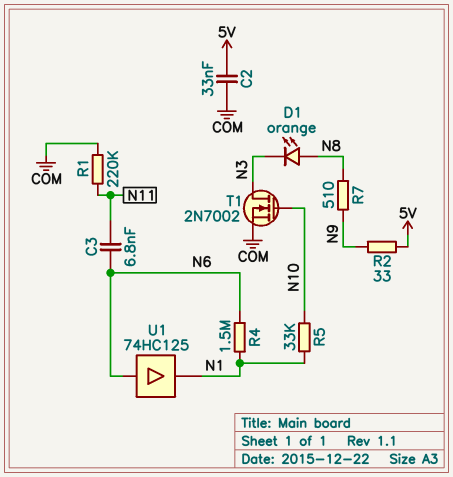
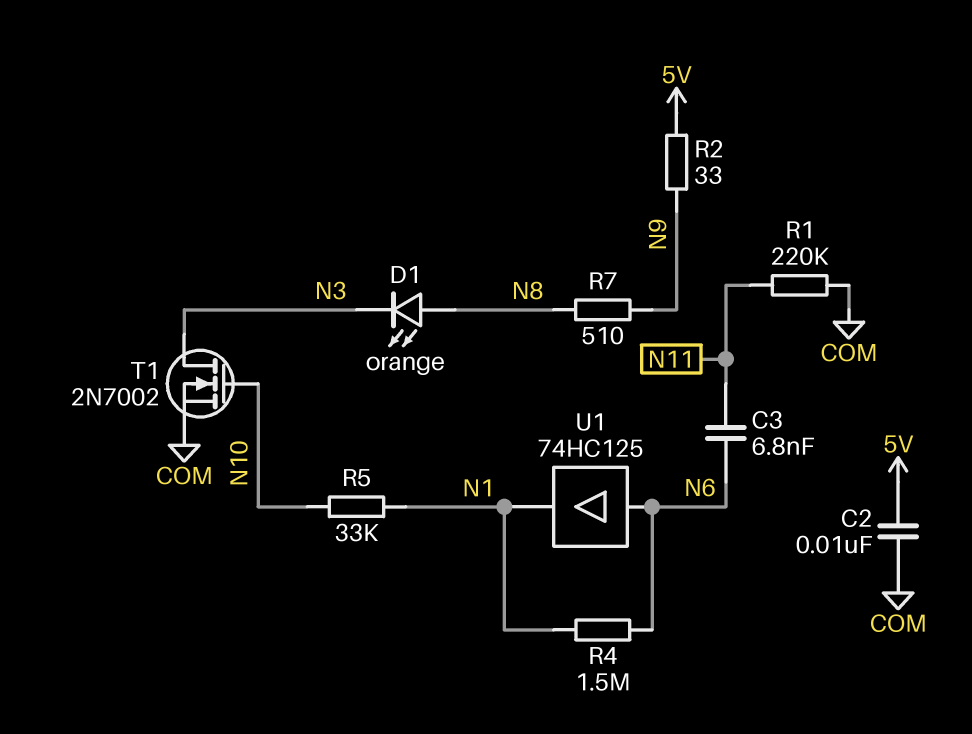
C2: 33nF (5V, COM) -> 10nF (5V, COM)

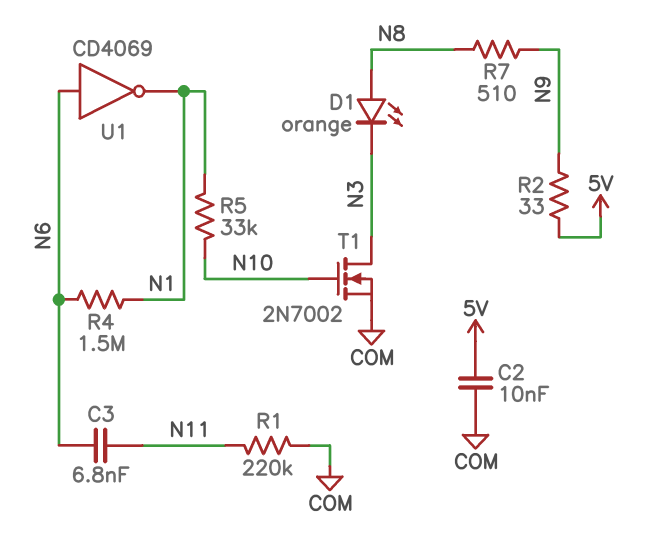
U1: buffer 74HC125 (in N6, out N1) -> NOT CD4069 (in N6, out N1)

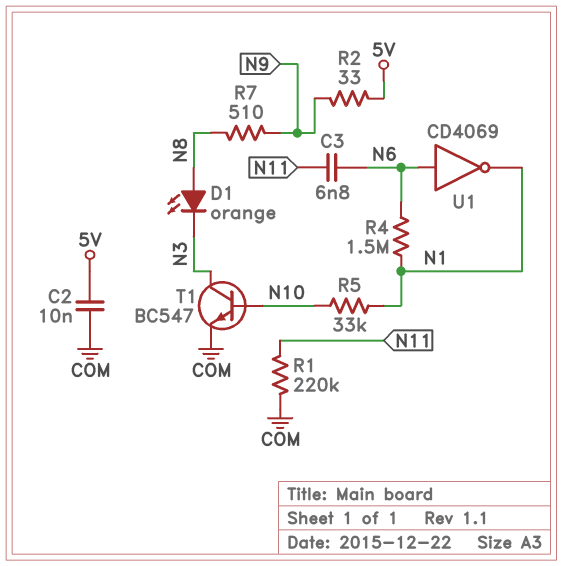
T1: NMOS 2N7002 (G N10, D N3, S COM) -> NPN BC547 (B N10, C N3, E COM)

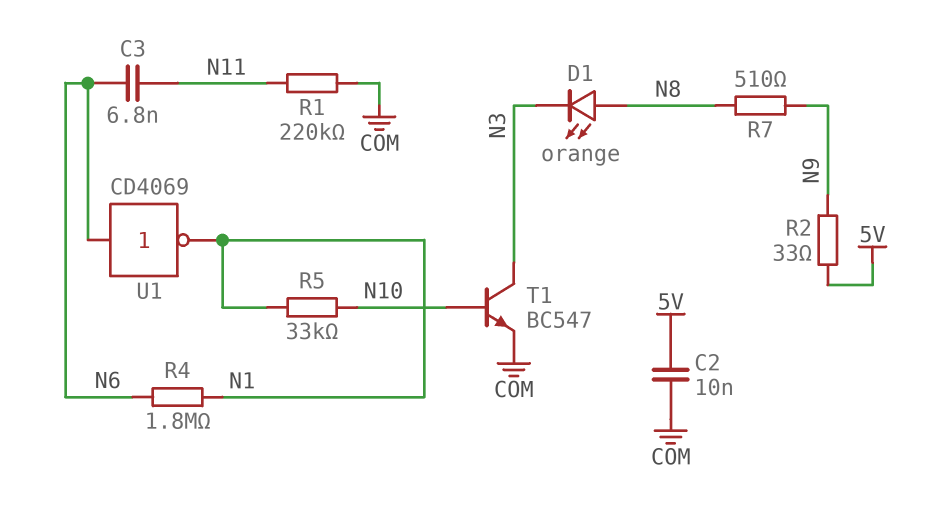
R4: 1.5M (N1, N6) -> 1.8M (N1, N6)

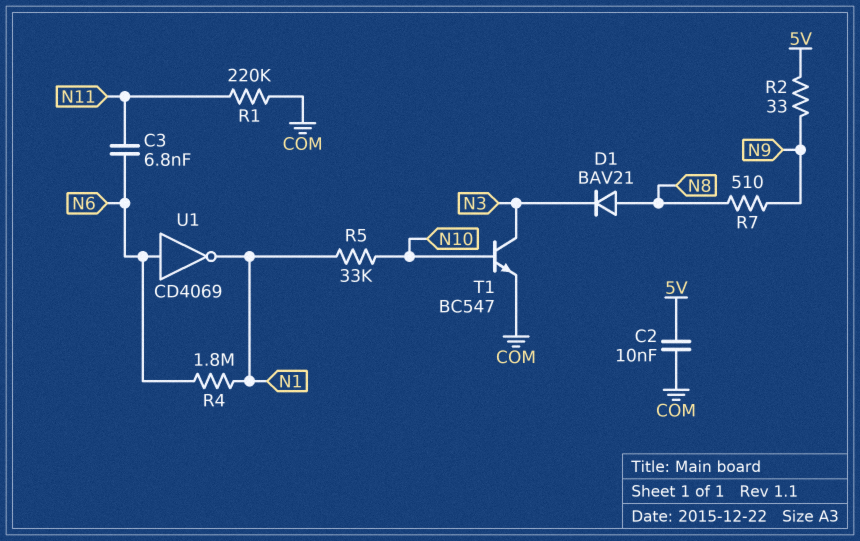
D1: LED orange (A N8, K N3) -> diode BAV21 (A N8, K N3)

